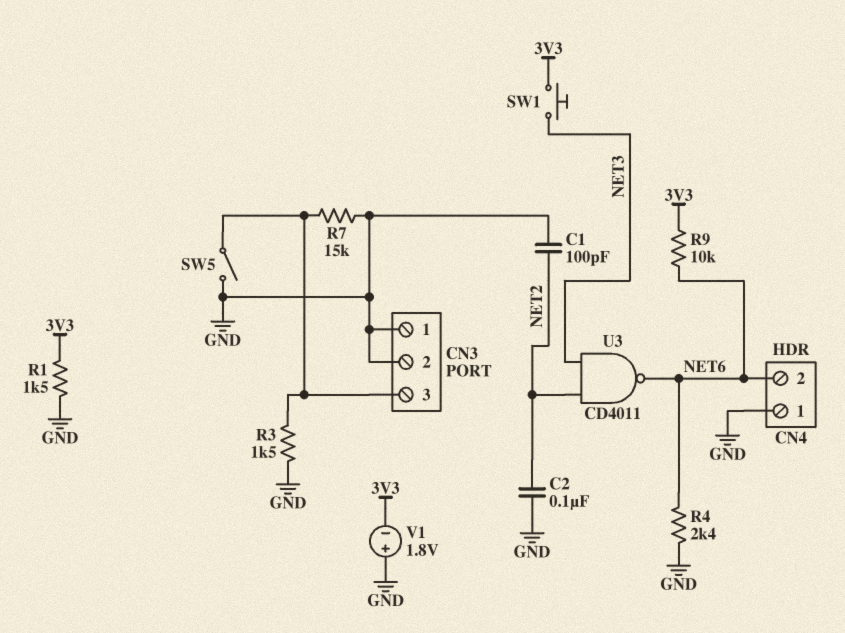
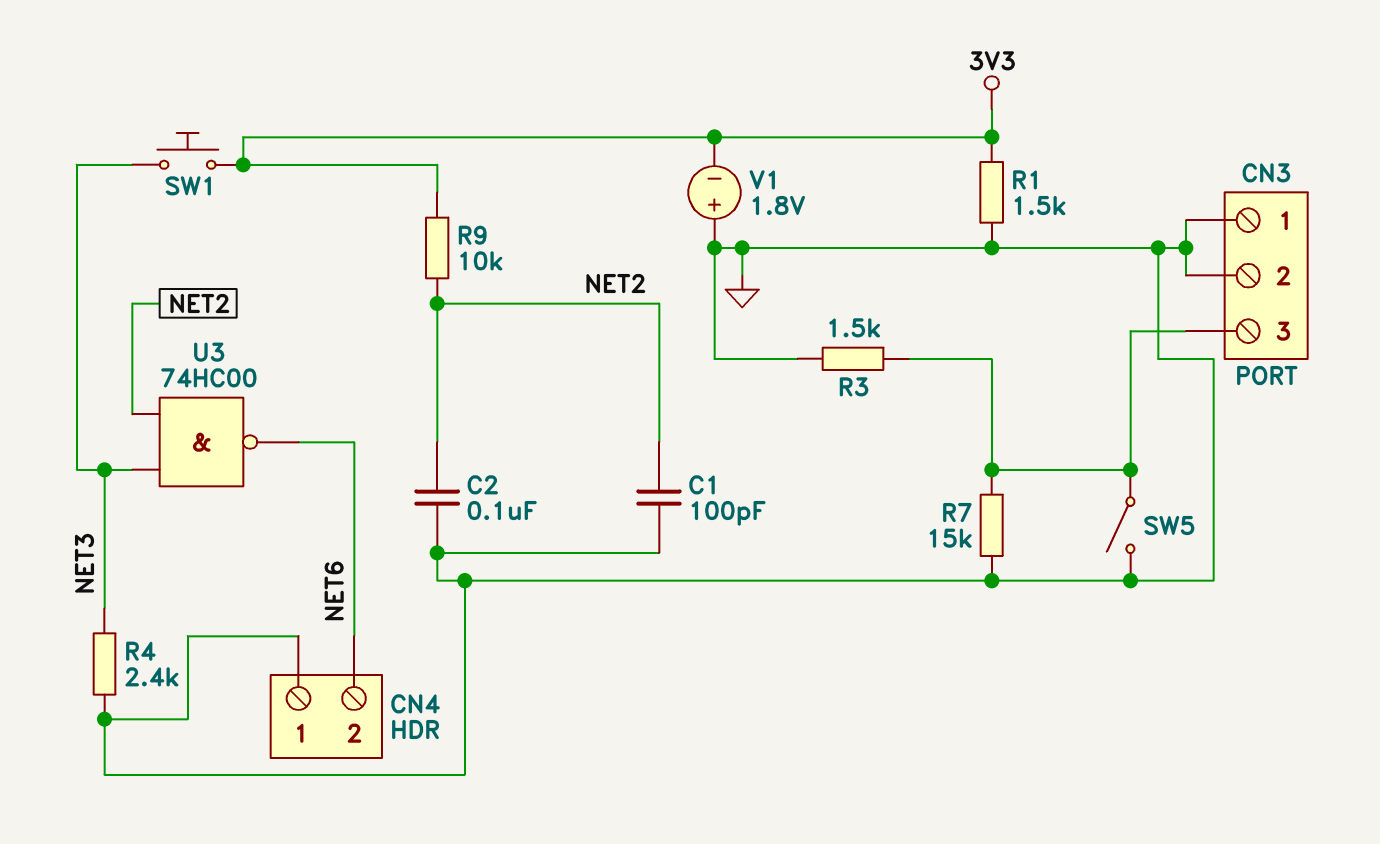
R4: 2.4k (GND, NET6) -> 2.4k (GND, NET3)
R9: 10k (3V3, NET6) -> 10k (3V3, NET2)
U3: NAND CD4011 (in NET2, in NET3, out NET6) -> NAND 74HC00 (in NET2, in NET3, out NET6)

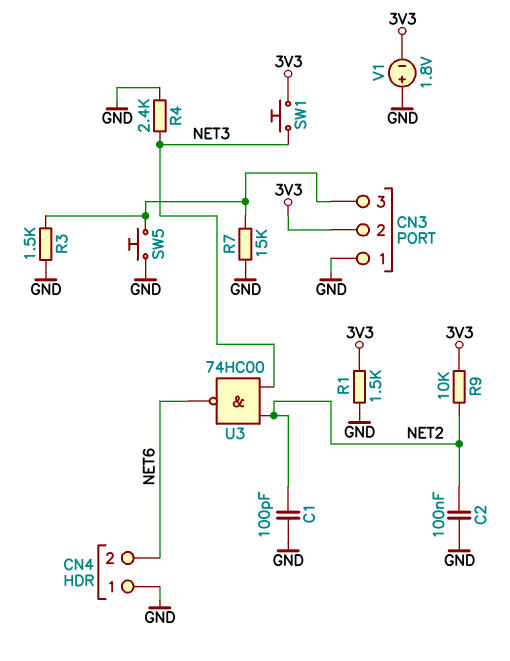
CN3 pin 2: GND -> 3V3
SW5: switch (CN3/3, GND) -> button (CN3/3, GND)

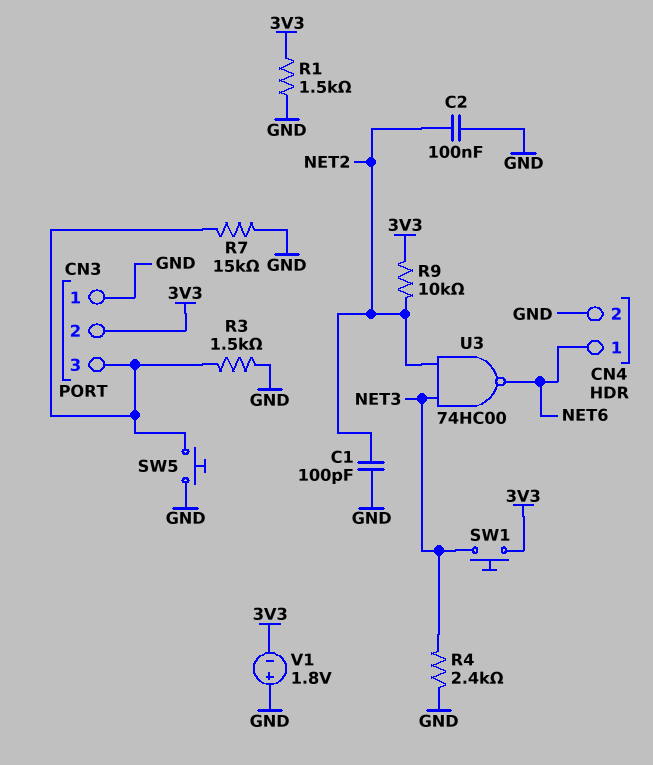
CN4 pin 1: GND -> NET6
CN4 pin 2: NET6 -> GND

